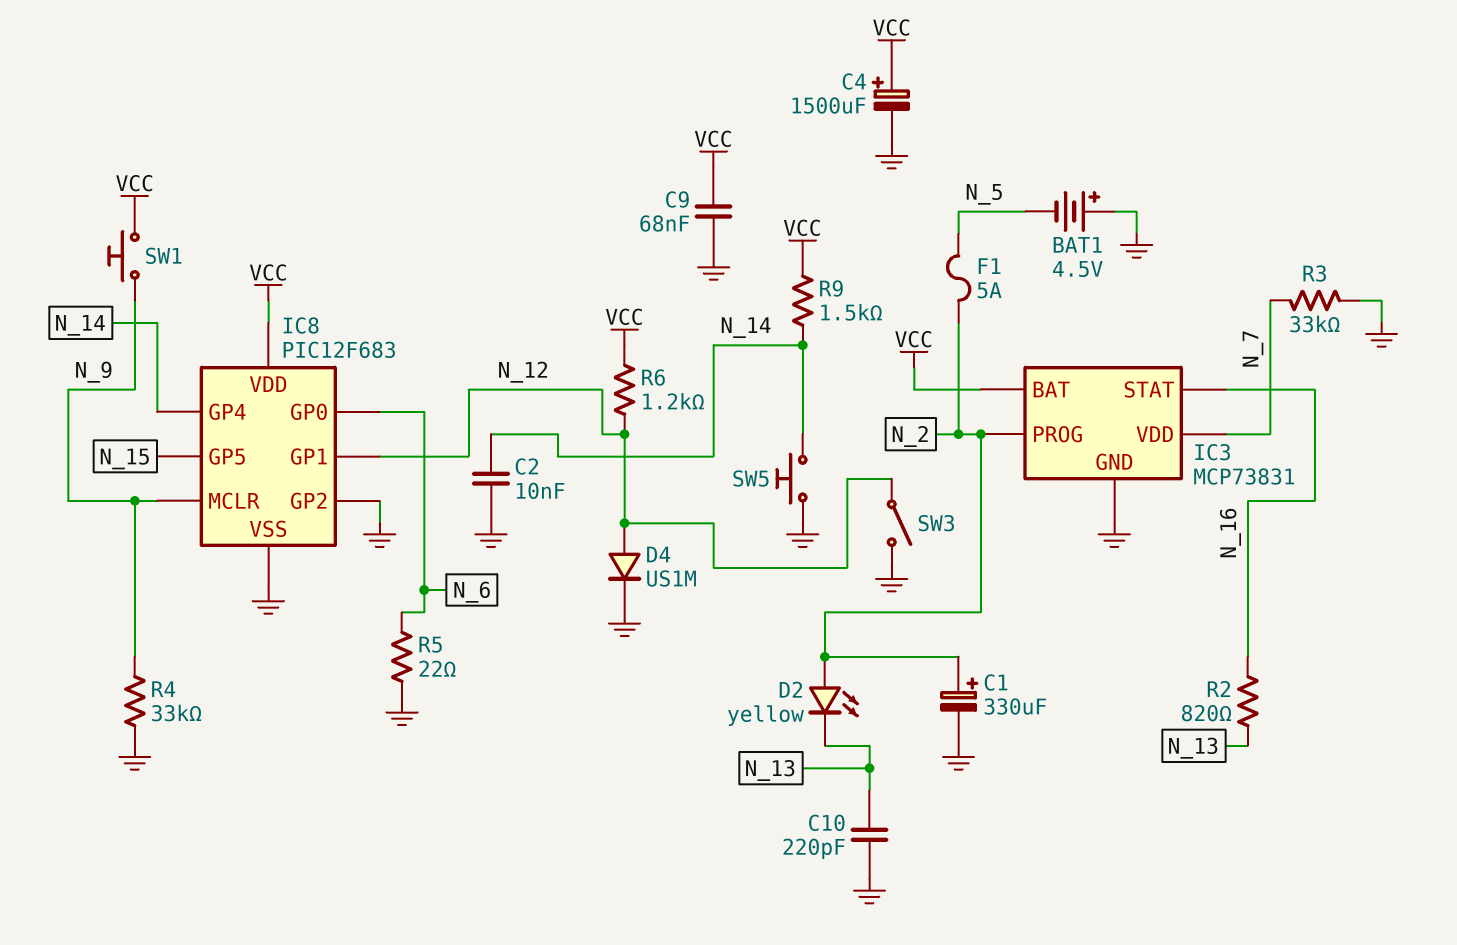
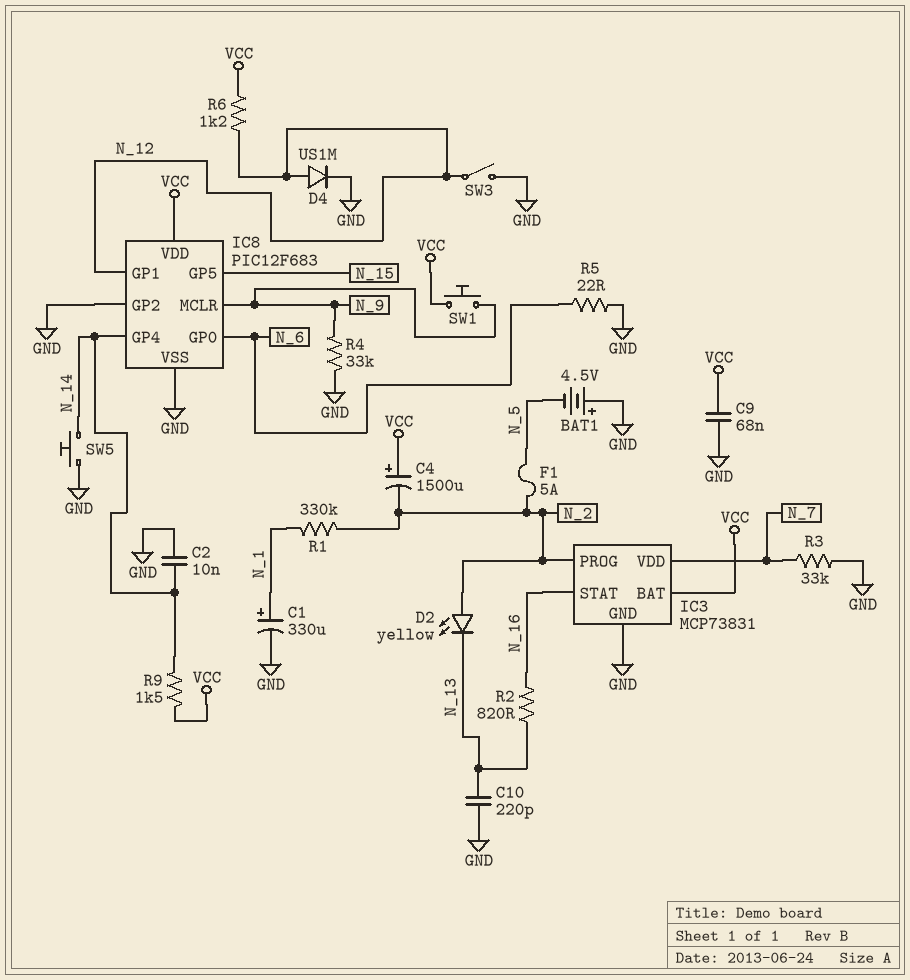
C1: 330uF (plus N_2, minus GND) -> 330uF (plus N_1, minus GND)
C4: 1500uF (plus VCC, minus GND) -> 1500uF (plus VCC, minus N_2)
R1: none -> 330k (N_1, N_2)

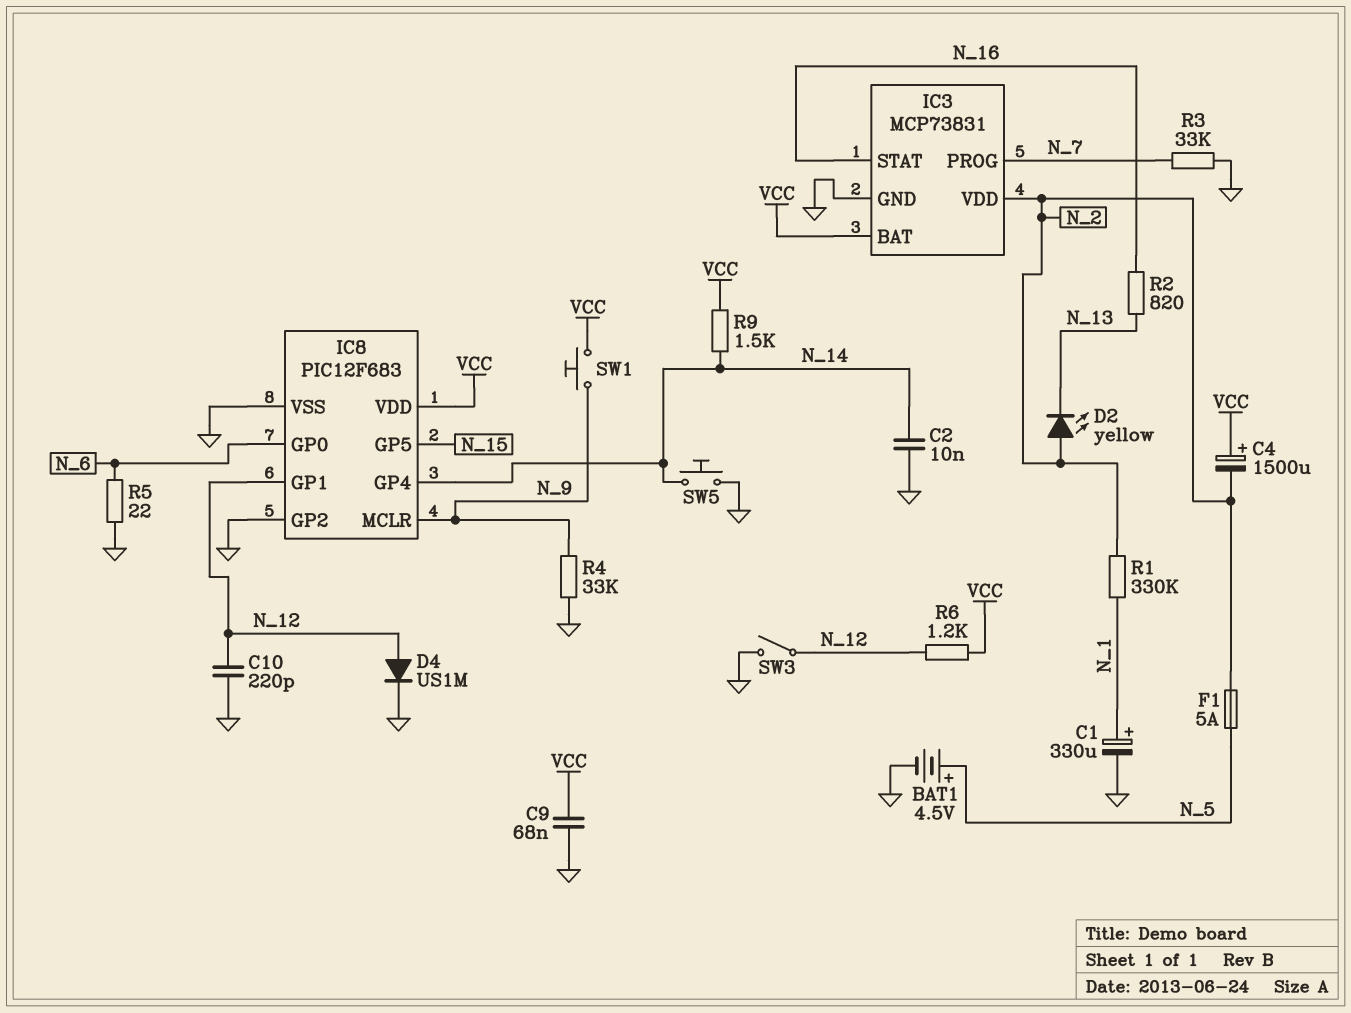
BAT1: 4.5V (plus GND, minus N_5) -> 4.5V (plus N_5, minus GND)
C10: 220pF (GND, N_13) -> 220pF (GND, N_12)
IC3 pin PROG: N_2 -> N_7
IC3 pin VDD: N_7 -> N_2

